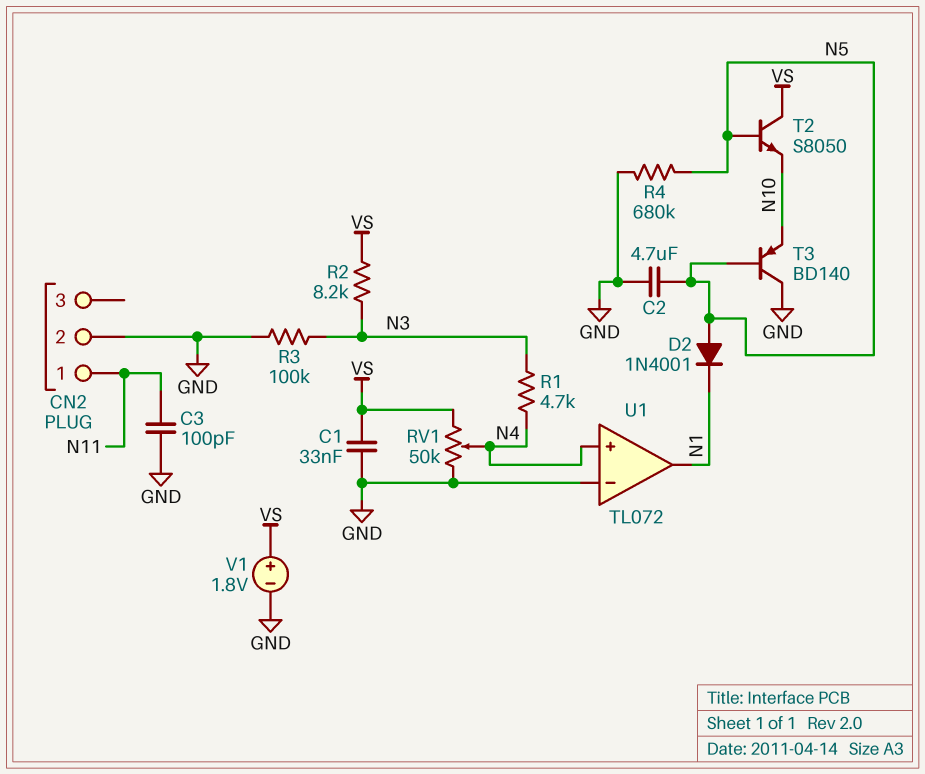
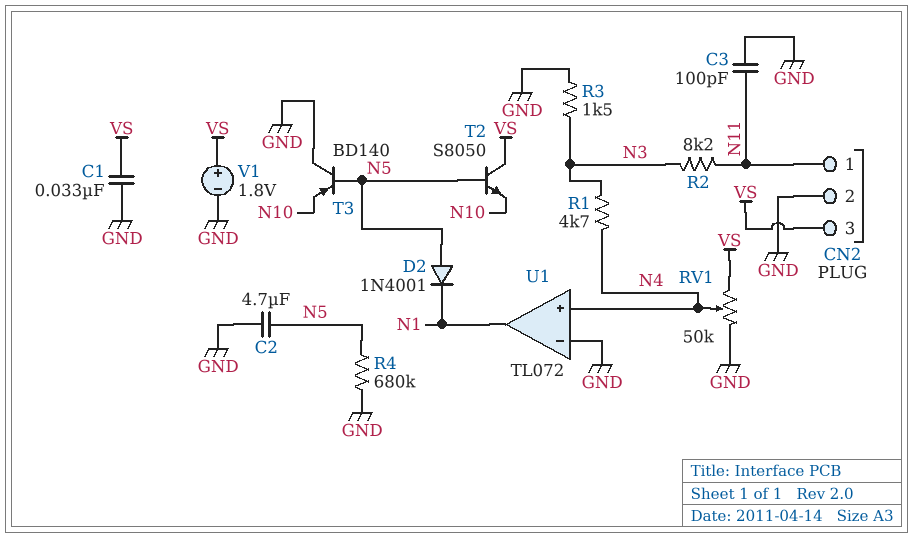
CN2 pin 3: none -> VS
R2: 8.2k (N3, VS) -> 8.2k (N3, N11)
R3: 100k (GND, N3) -> 1.5k (GND, N3)

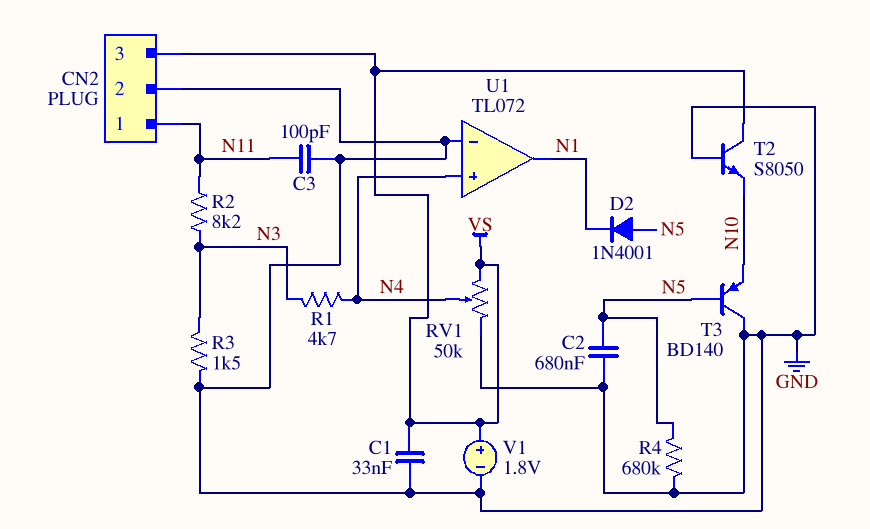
C2: 4.7uF (GND, N5) -> 680nF (GND, N5)
T2: NPN S8050 (B N5, C VS, E N10) -> NPN S8050 (B GND, C VS, E N10)

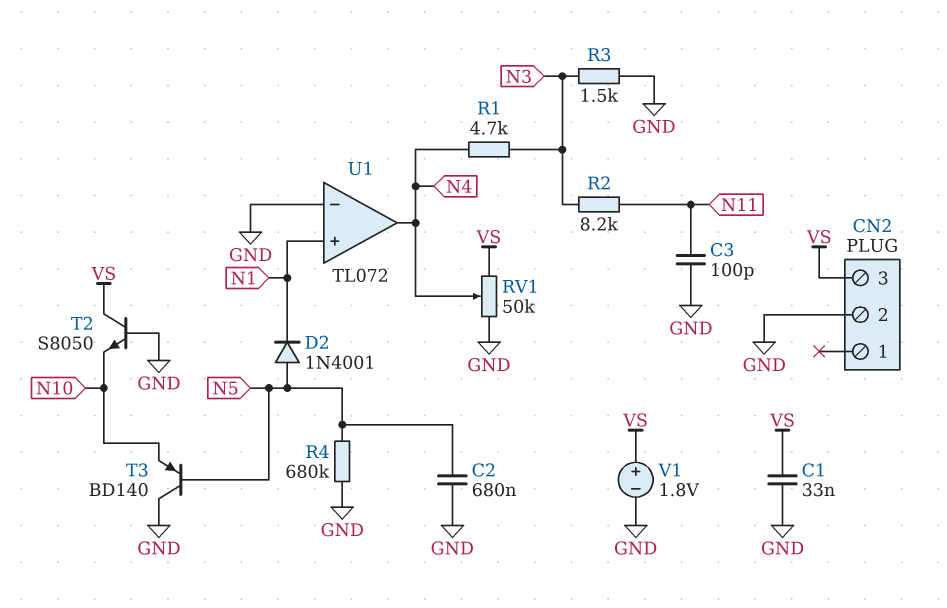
CN2 pin 1: N11 -> none
U1 pin in+: N4 -> N1
U1 pin out: N1 -> N4

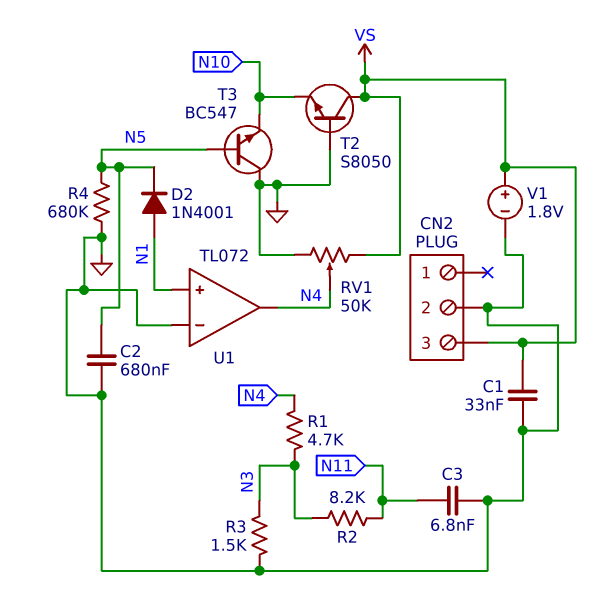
C3: 100pF (GND, N11) -> 6.8nF (GND, N11)
D2: diode 1N4001 (A N5, K N1) -> diode 1N4001 (A N1, K N5)
T3: PNP BD140 (B N5, C GND, E N10) -> NPN BC547 (B N5, C GND, E N10)

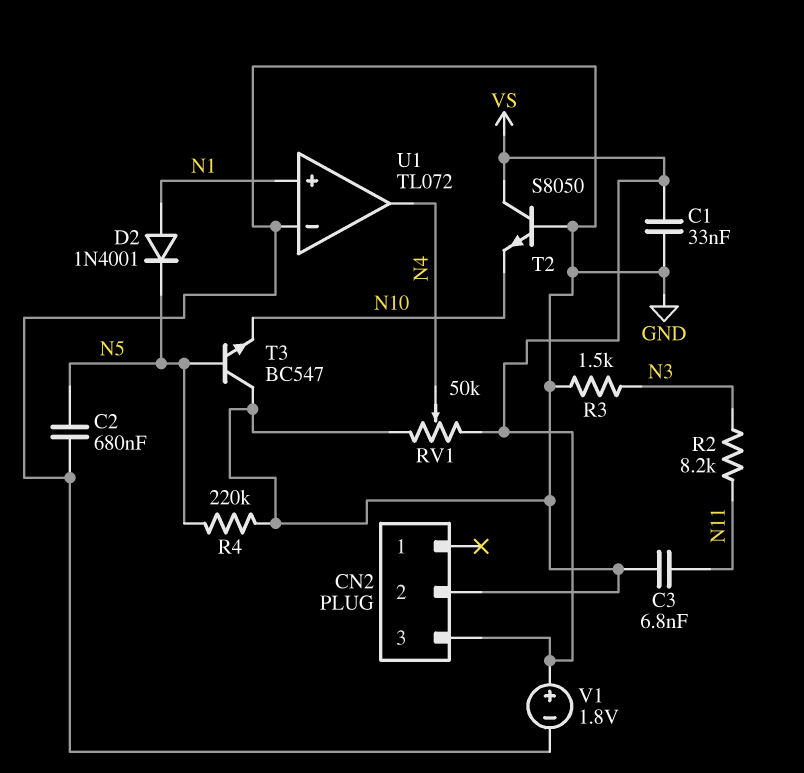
R1: 4.7k (N3, N4) -> none
R4: 680k (GND, N5) -> 220k (GND, N5)

